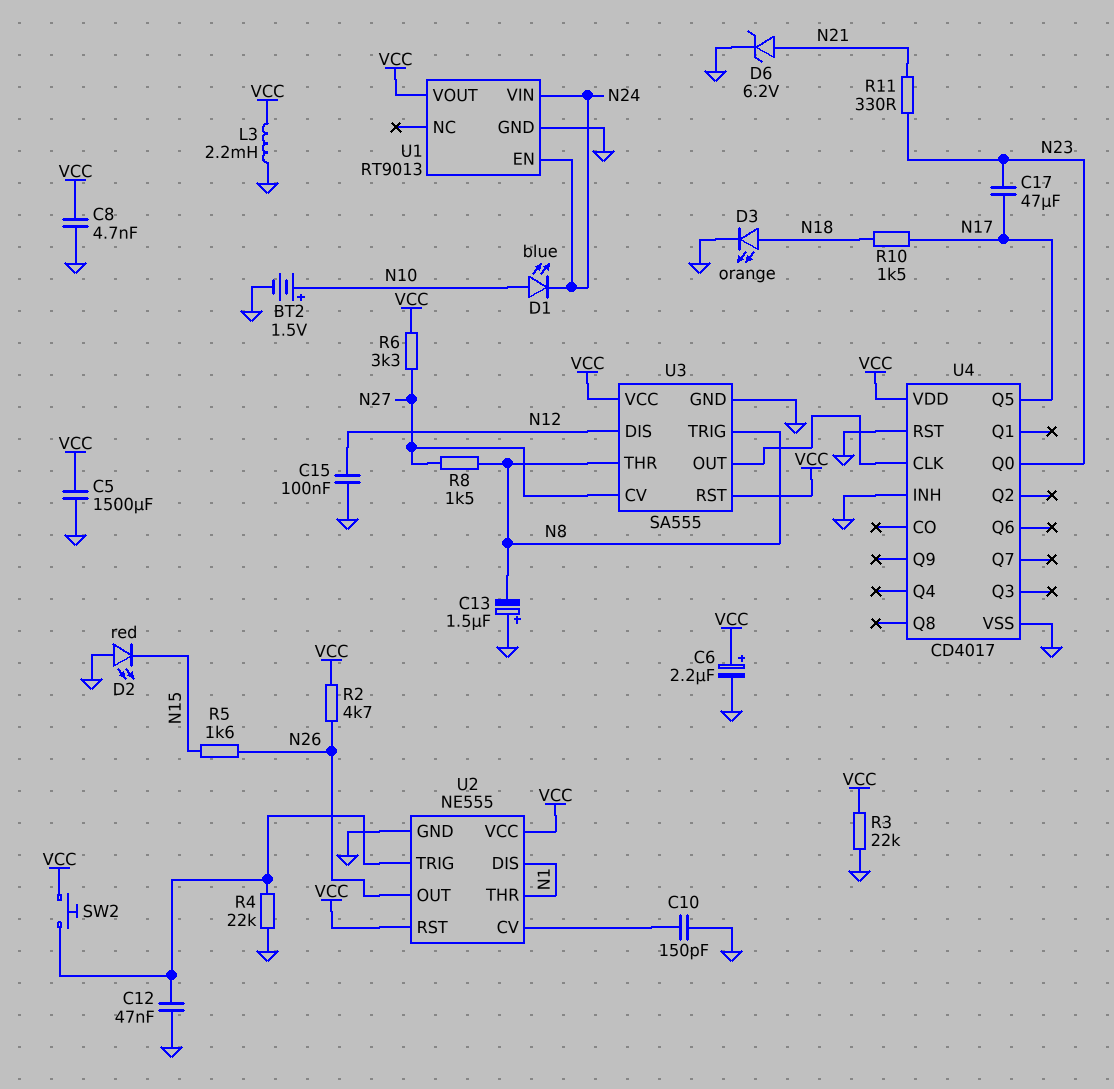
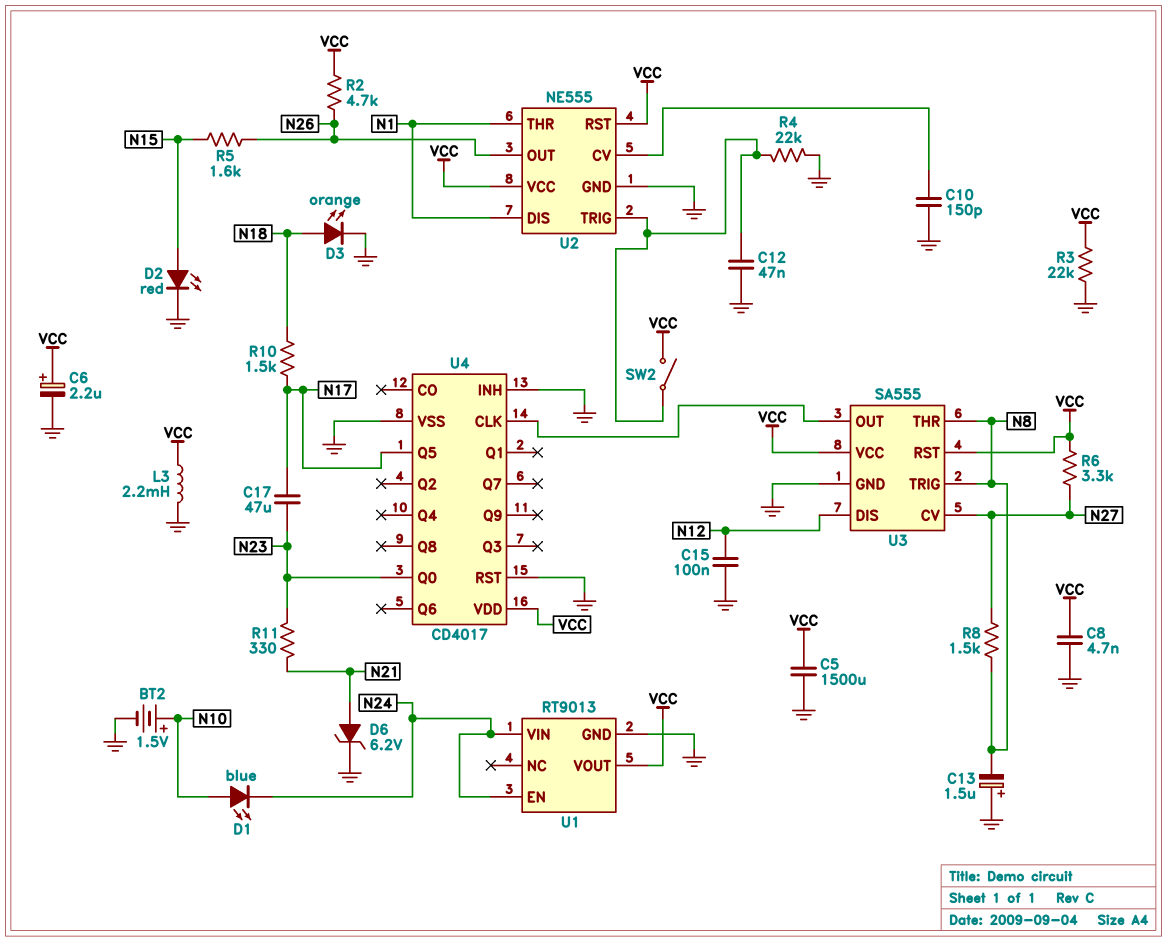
D2: LED red (A GND, K N15) -> LED red (A N15, K GND)
SW2: button (U2/TRIG, VCC) -> switch (U2/TRIG, VCC)

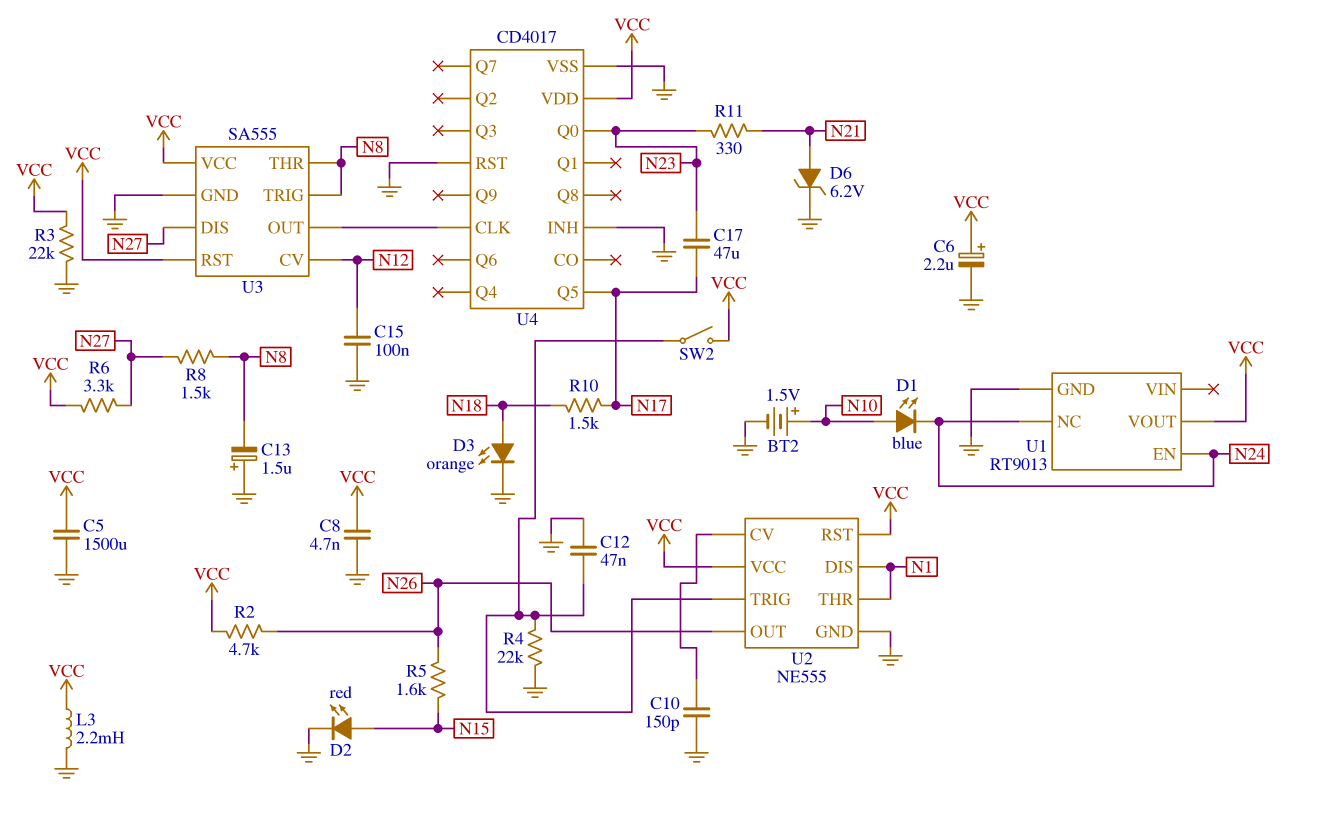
U1 pin NC: none -> N24
U1 pin VIN: N24 -> none
U3 pin CV: N27 -> N12
U3 pin DIS: N12 -> N27

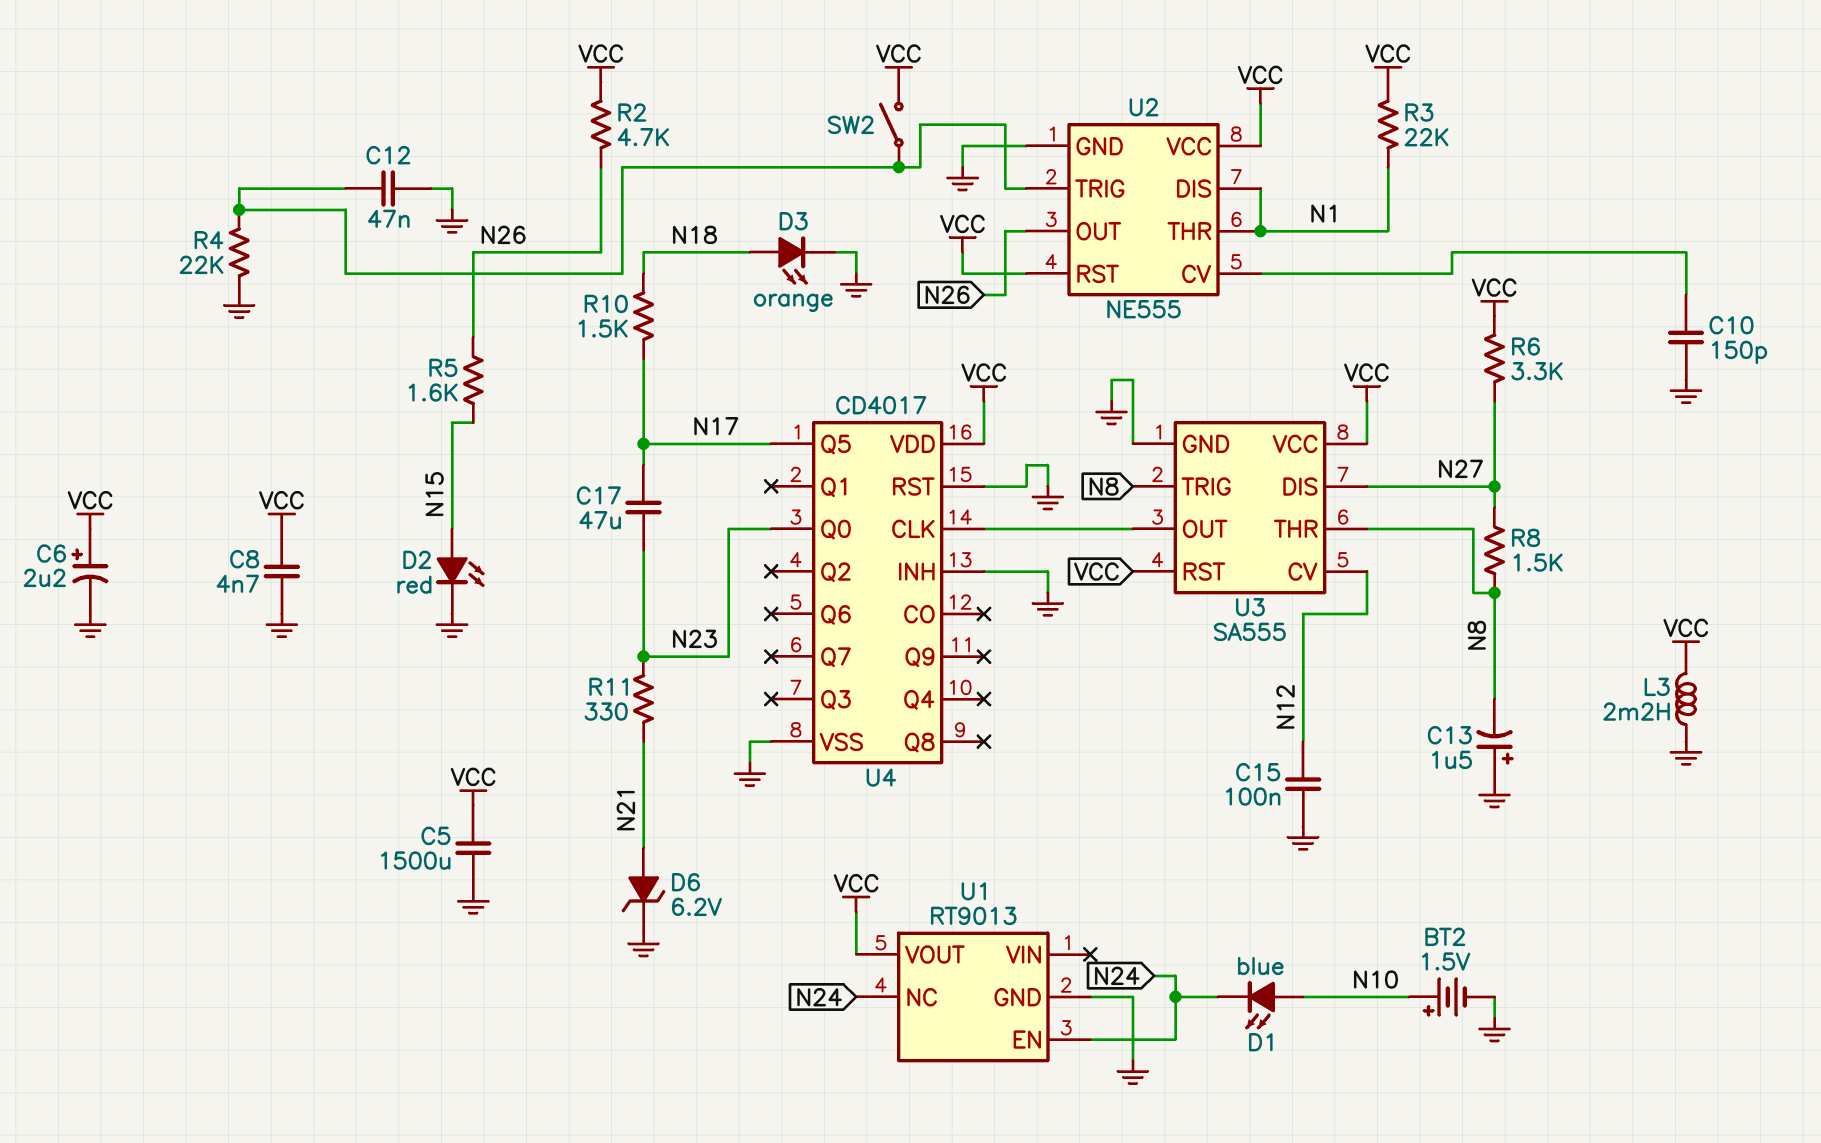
R3: 22k (GND, VCC) -> 22k (N1, VCC)

